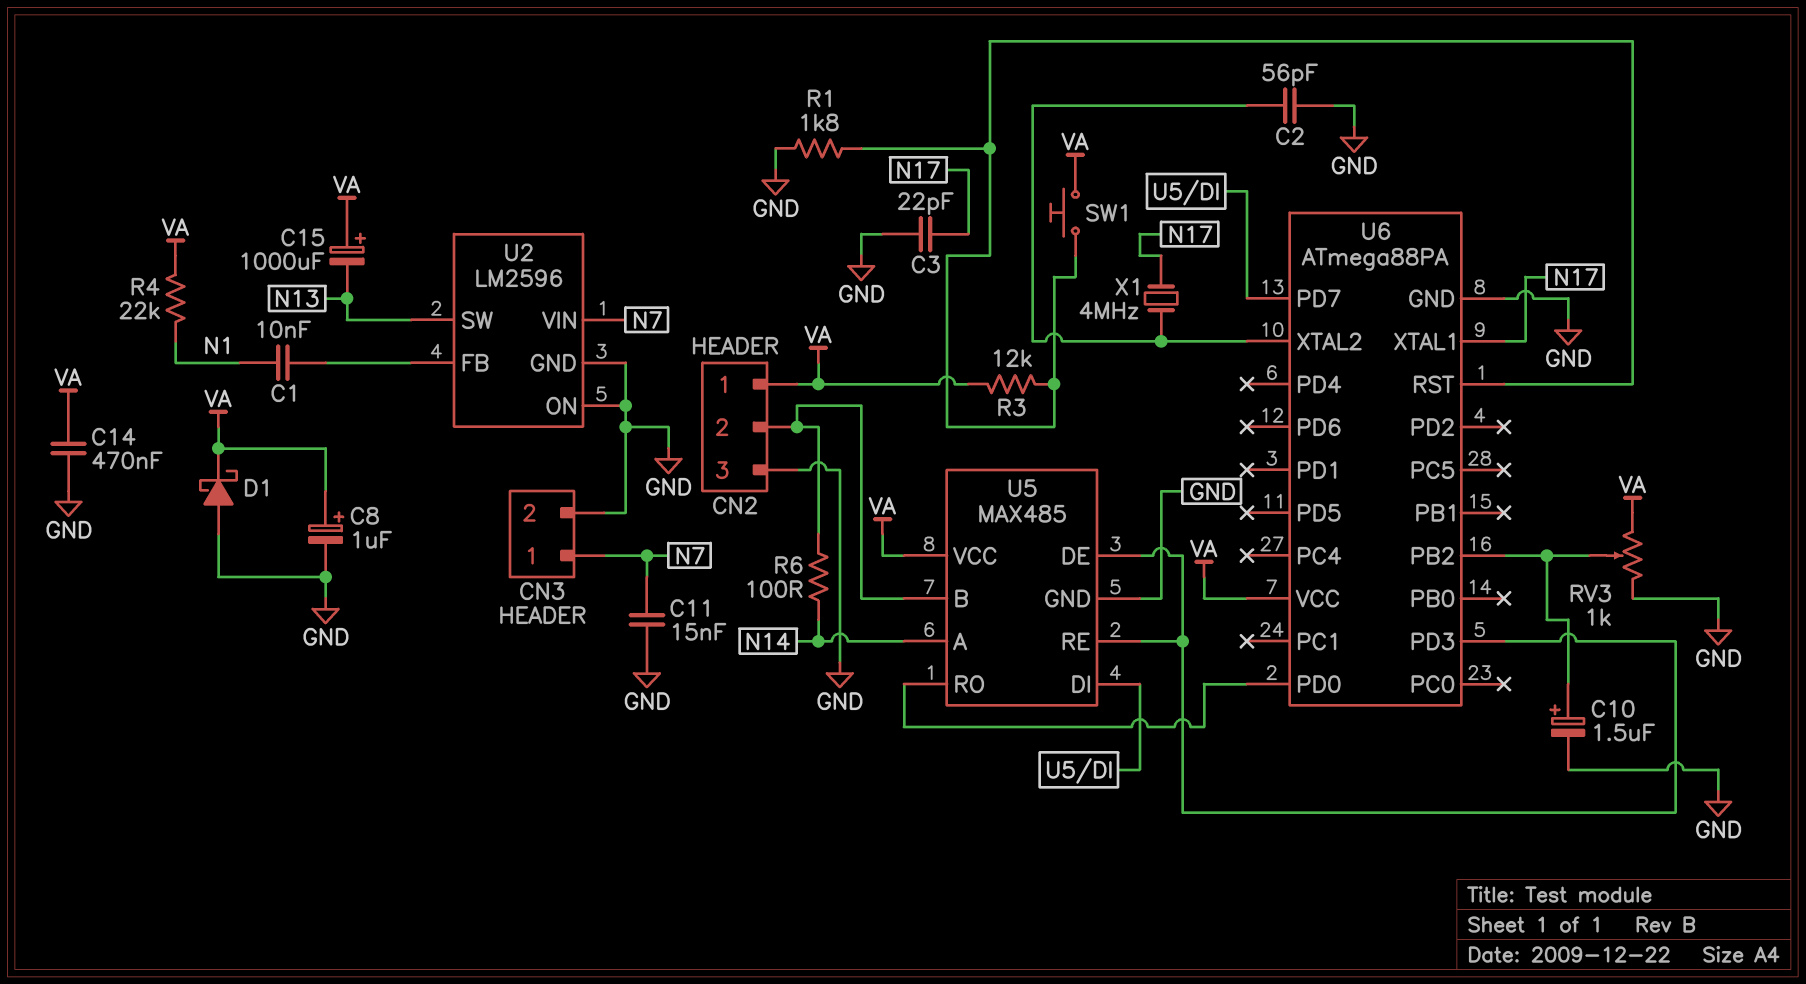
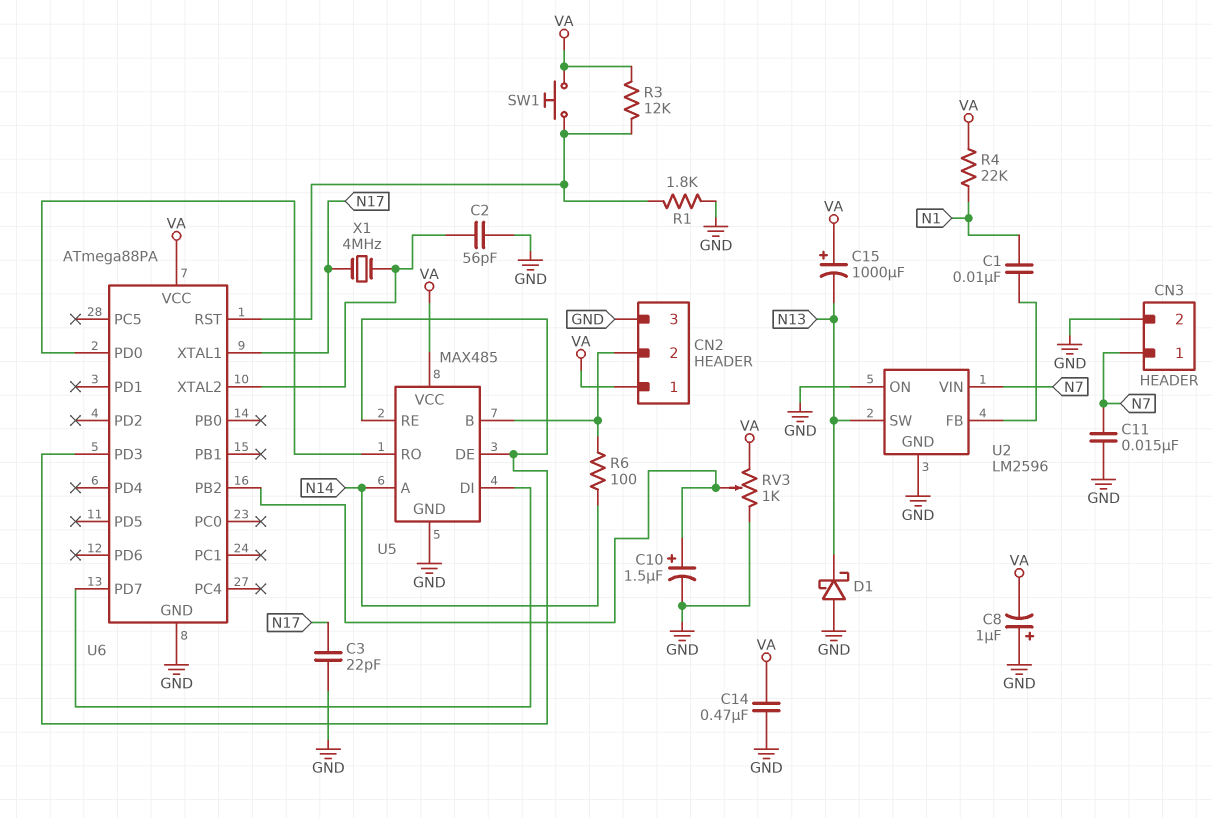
C8: 1uF (plus VA, minus GND) -> 1uF (plus GND, minus VA)
D1: schottky (A GND, K VA) -> schottky (A GND, K N13)

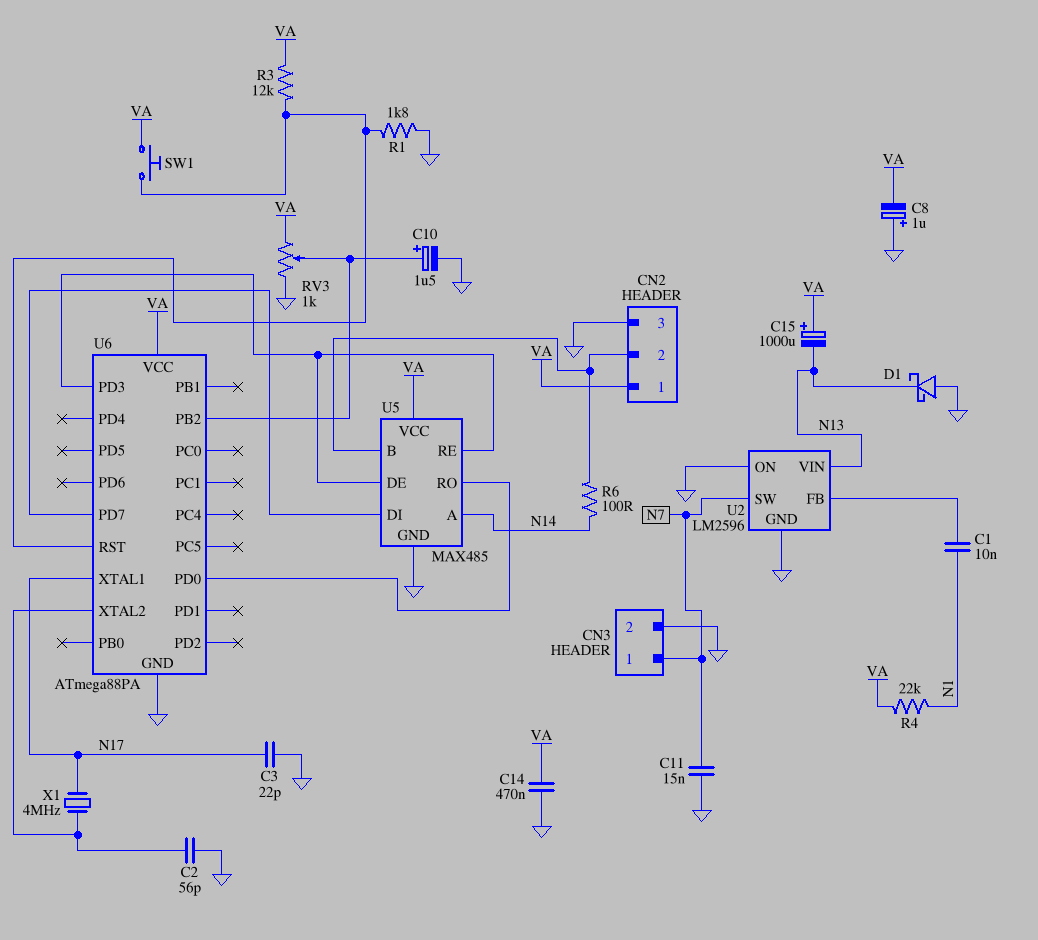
U2 pin SW: N13 -> N7
U2 pin VIN: N7 -> N13

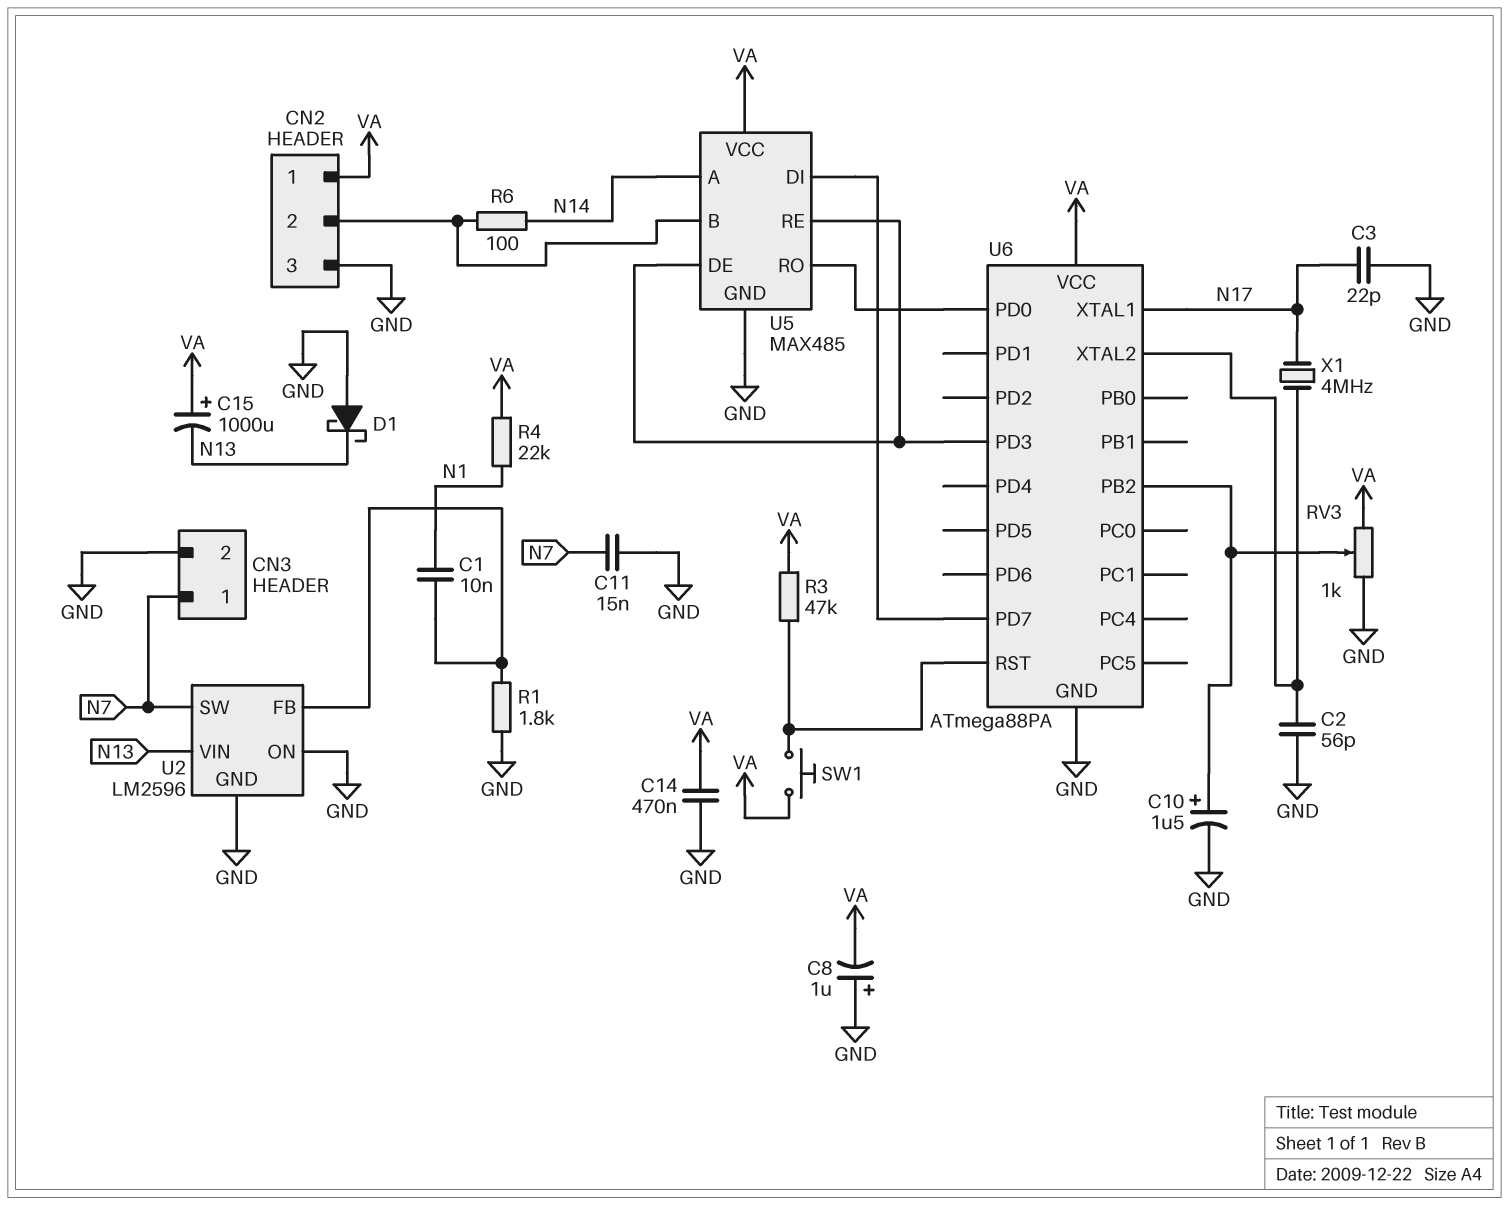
R1: 1.8k (GND, U6/RST) -> 1.8k (GND, U2/FB)
R3: 12k (U6/RST, VA) -> 47k (U6/RST, VA)

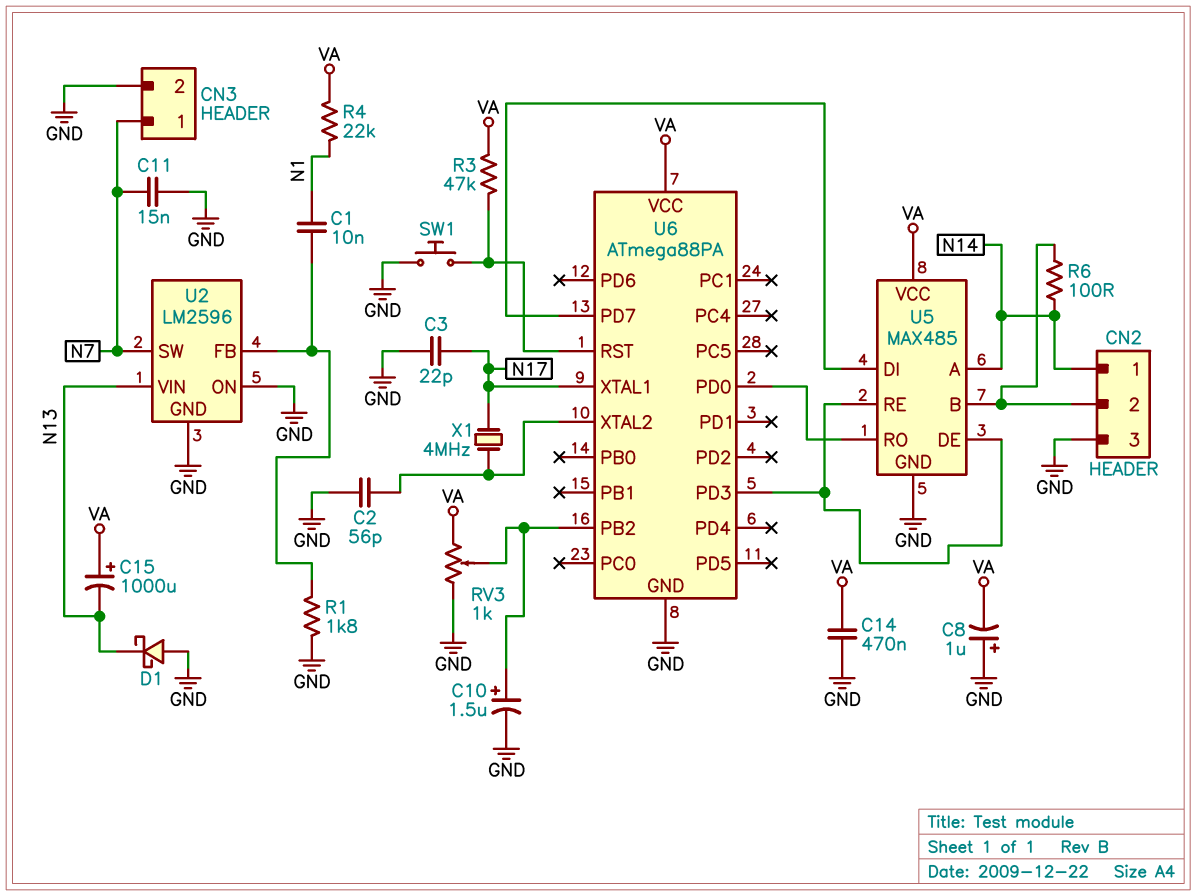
CN2 pin 1: VA -> N14
SW1: button (U6/RST, VA) -> button (GND, U6/RST)

